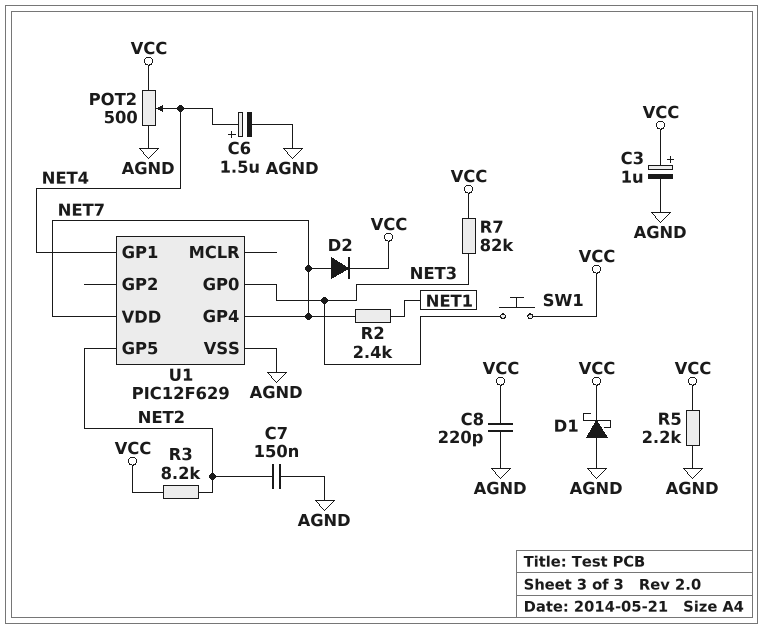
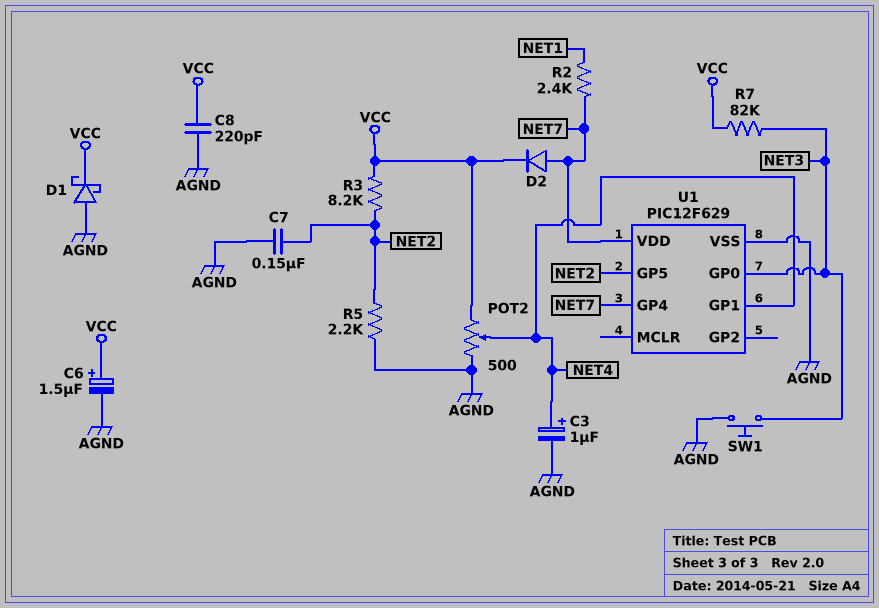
C3: 1uF (plus VCC, minus AGND) -> 1uF (plus NET4, minus AGND)
C6: 1.5uF (plus NET4, minus AGND) -> 1.5uF (plus VCC, minus AGND)
R5: 2.2k (AGND, VCC) -> 2.2k (AGND, NET2)
SW1: button (NET3, VCC) -> button (AGND, NET3)

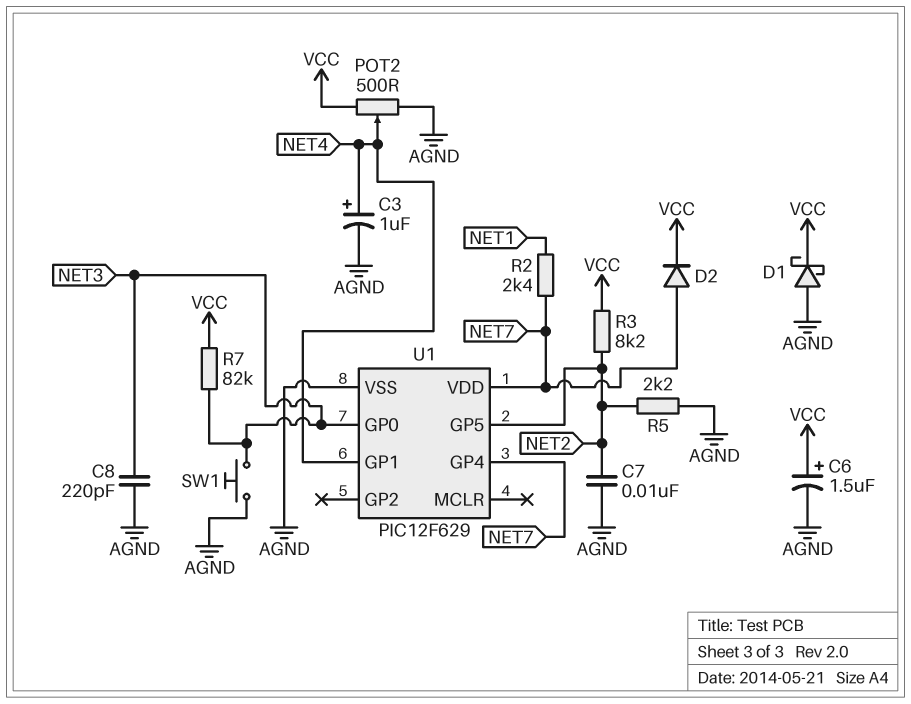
C7: 150nF (AGND, NET2) -> 10nF (AGND, NET2)
C8: 220pF (AGND, VCC) -> 220pF (AGND, NET3)

